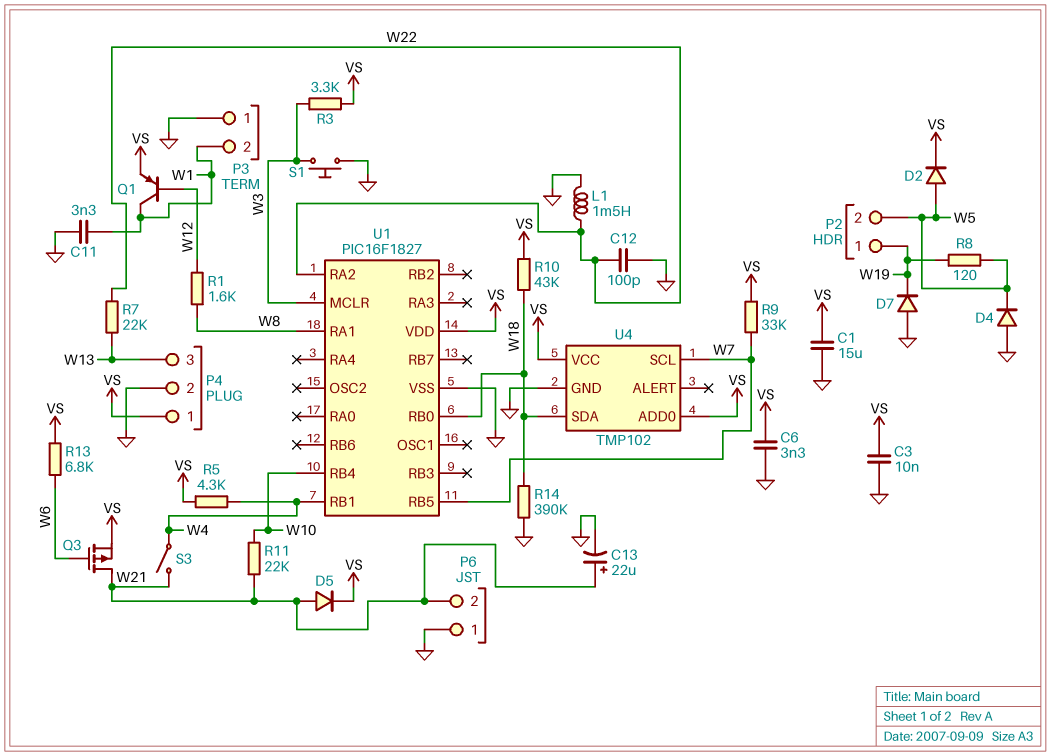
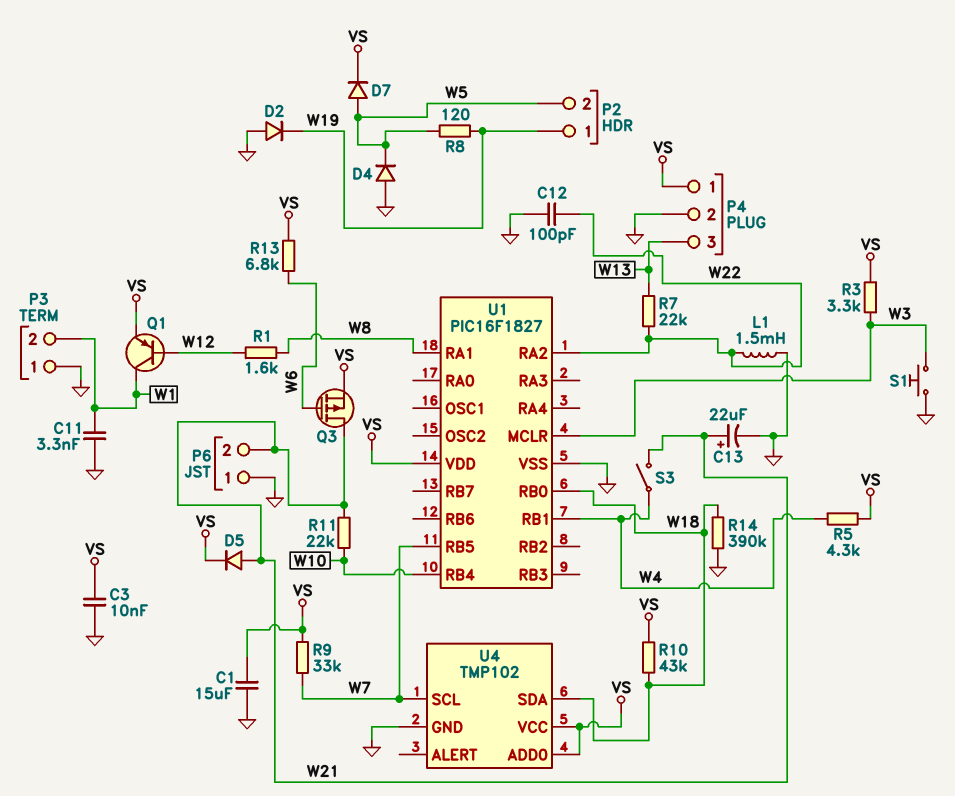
C6: 3.3nF (GND, VS) -> none
D2: diode (A W5, K VS) -> diode (A GND, K W19)
D7: diode (A GND, K W19) -> diode (A W5, K VS)

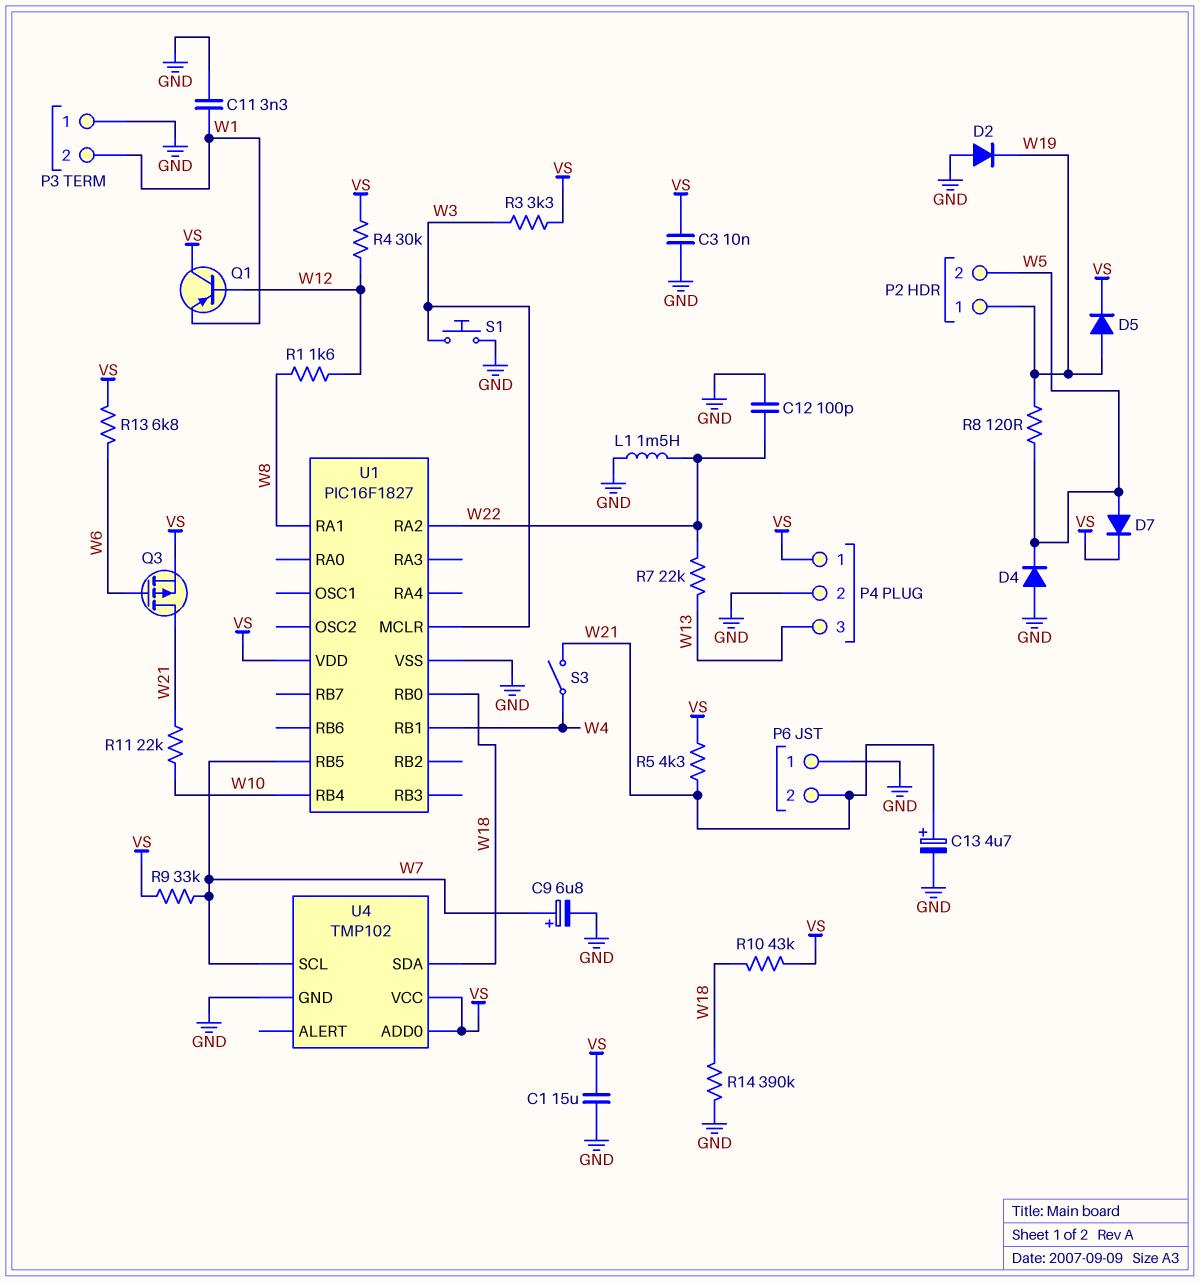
C9: none -> 6.8uF (plus W7, minus GND)
C13: 22uF (plus W21, minus GND) -> 4.7uF (plus W21, minus GND)
D5: diode (A W21, K VS) -> diode (A W19, K VS)
Q1: PNP (B W12, C W1, E VS) -> PNP (B W12, C VS, E W1)
R4: none -> 30k (VS, W12)
R5: 4.3k (VS, W4) -> 4.3k (VS, W21)

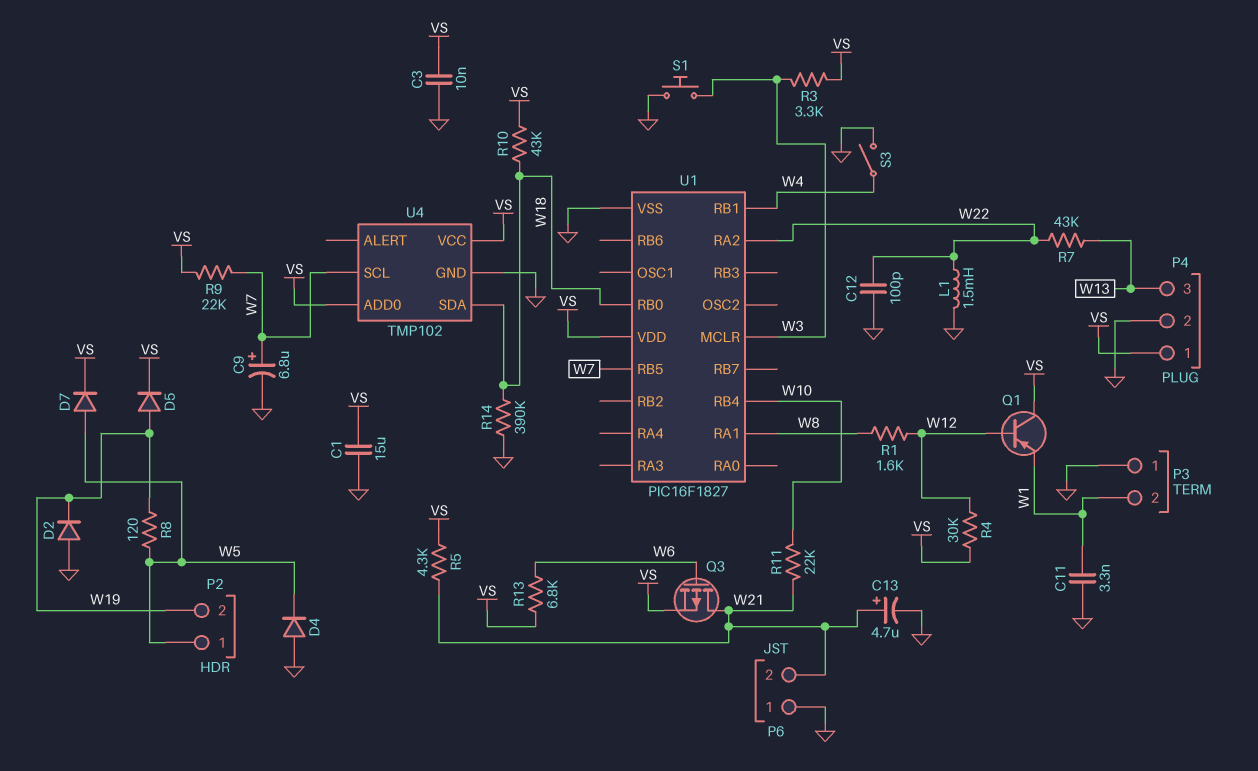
P2 pin 1: W19 -> W5
P2 pin 2: W5 -> W19
R7: 22k (W13, W22) -> 43k (W13, W22)
R9: 33k (VS, W7) -> 22k (VS, W7)
S3: switch (W4, W21) -> switch (GND, W4)

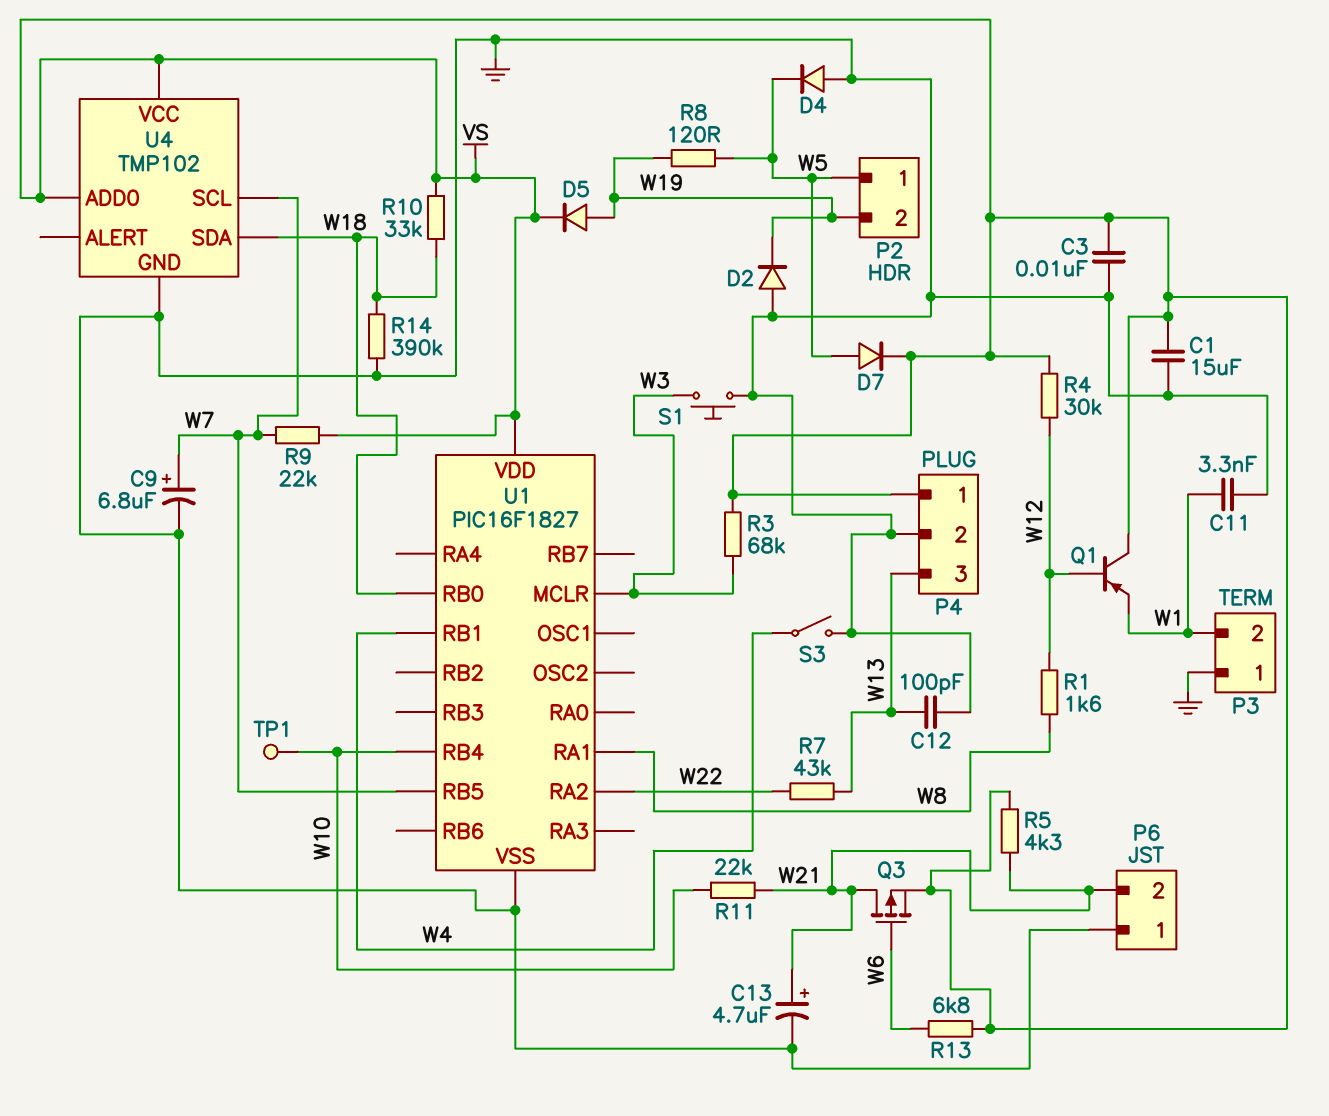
C12: 100pF (GND, W22) -> 100pF (GND, W13)
L1: 1.5mH (GND, W22) -> none
R3: 3.3k (VS, W3) -> 68k (VS, W3)
R10: 43k (VS, W18) -> 33k (VS, W18)
TP1: none -> test point (W10)

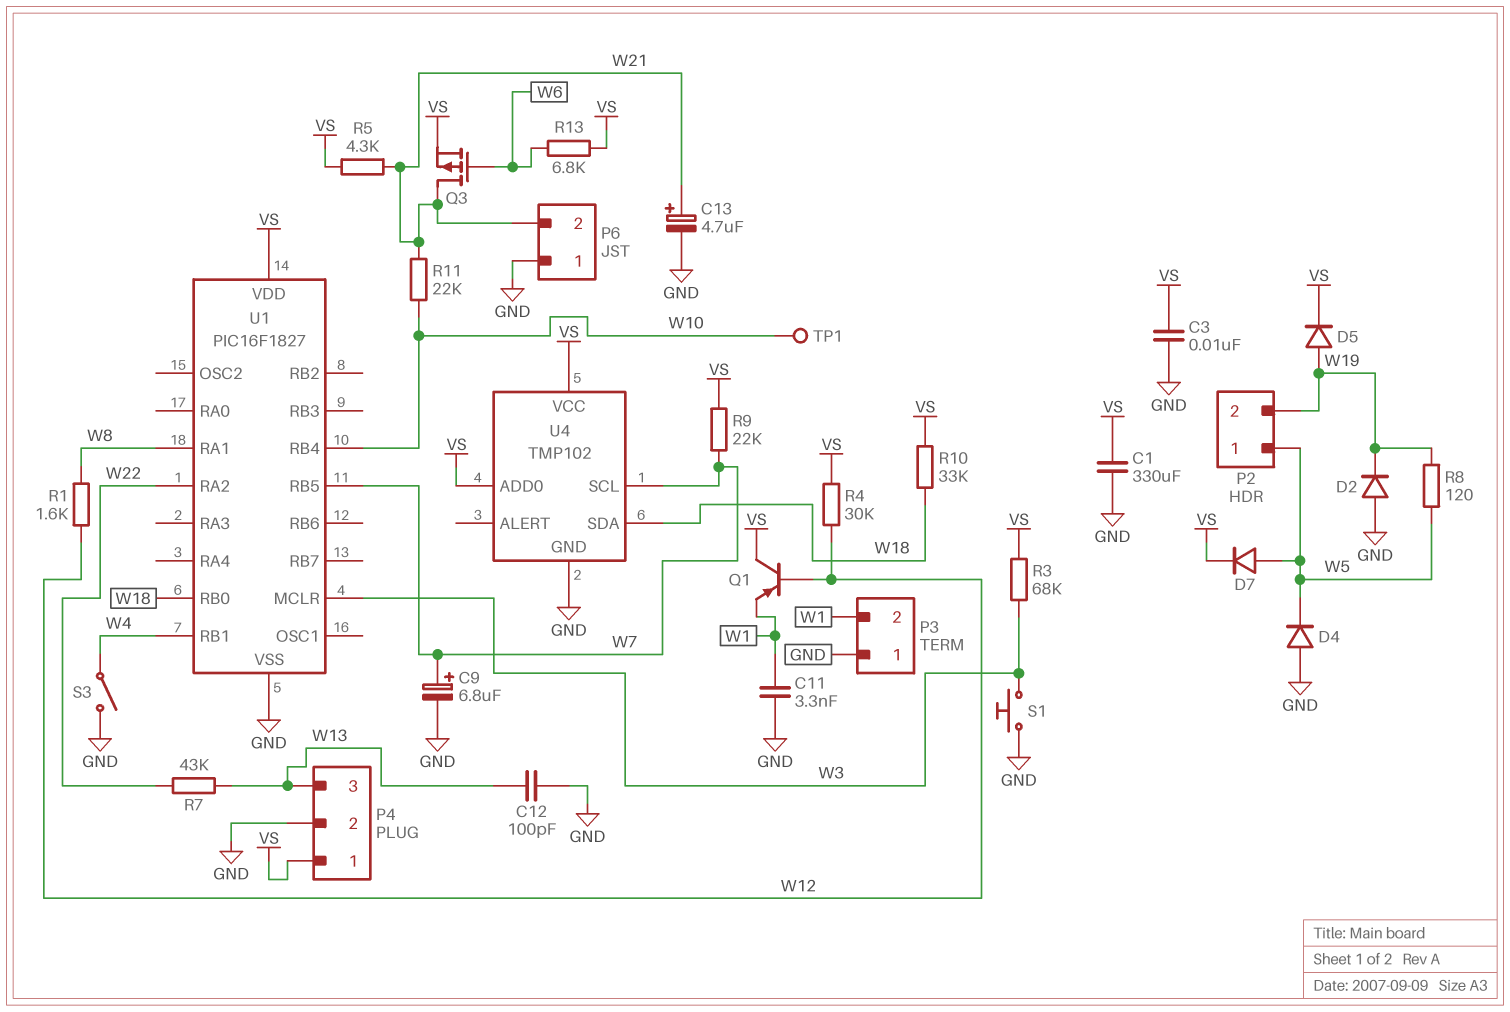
C1: 15uF (GND, VS) -> 330uF (GND, VS)
R14: 390k (GND, W18) -> none

